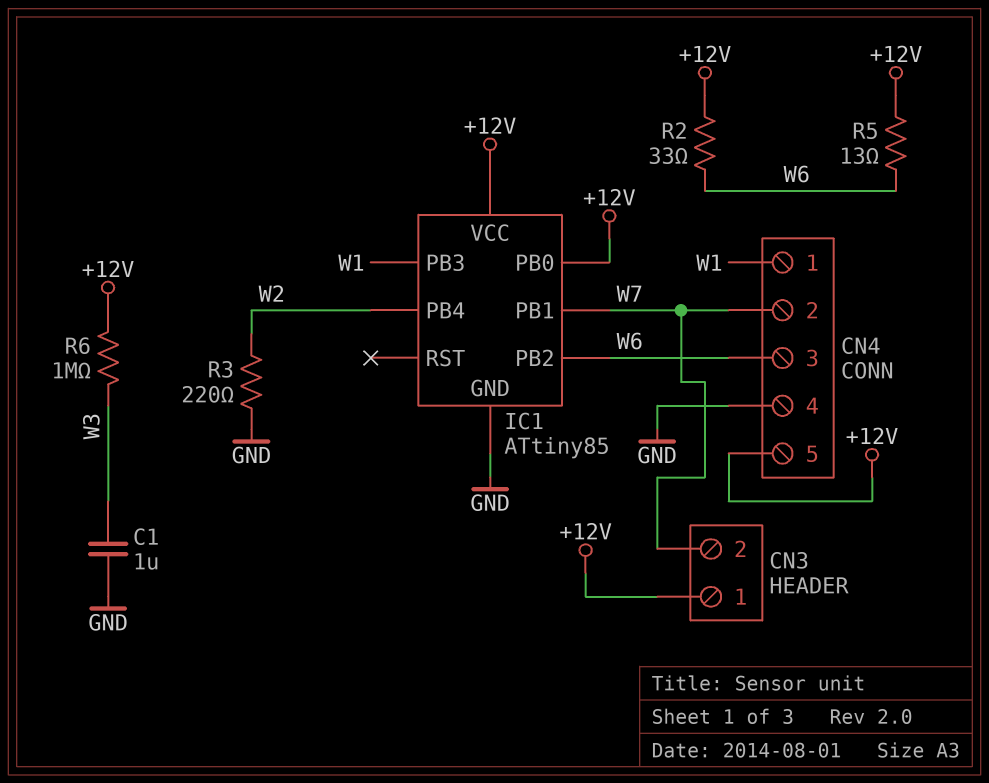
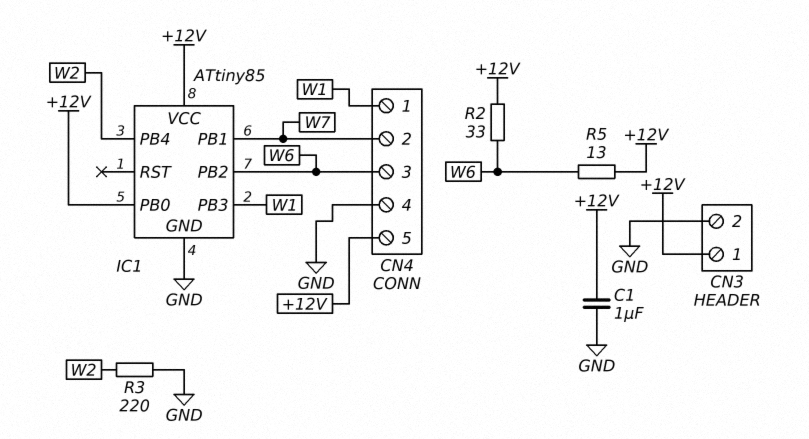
C1: 1uF (GND, W3) -> 1uF (+12V, GND)
CN3 pin 2: W7 -> GND
R6: 1M (+12V, W3) -> none

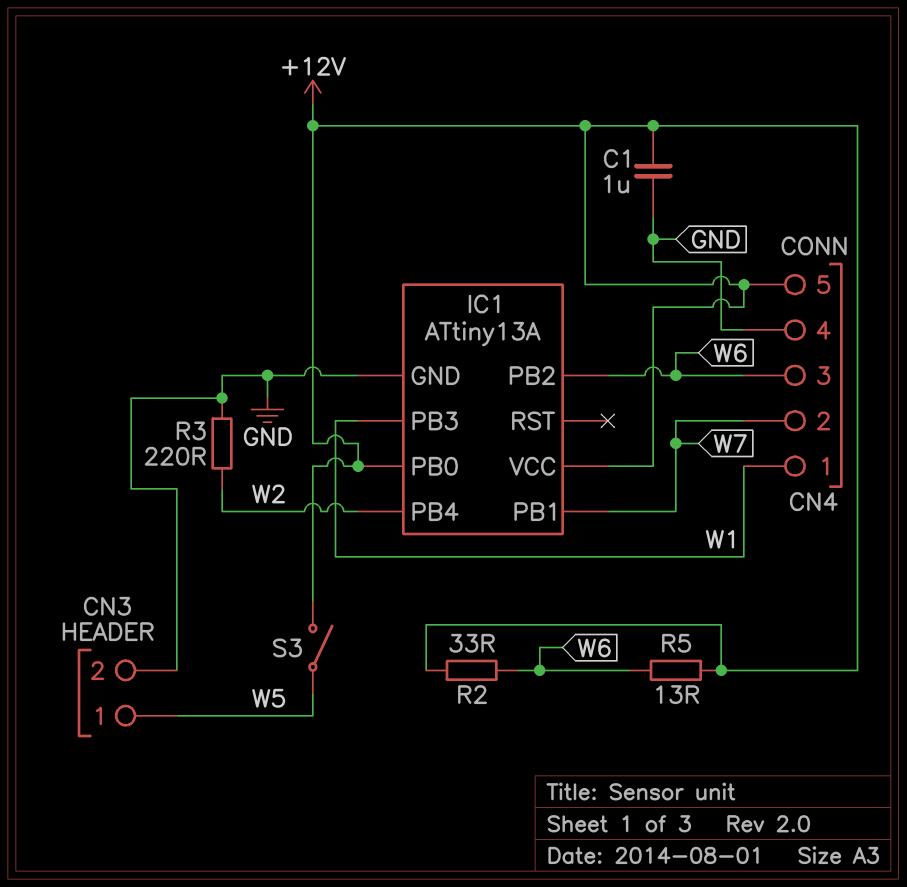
CN3 pin 1: +12V -> W5
IC1: ATtiny85 -> ATtiny13A
S3: none -> switch (+12V, W5)

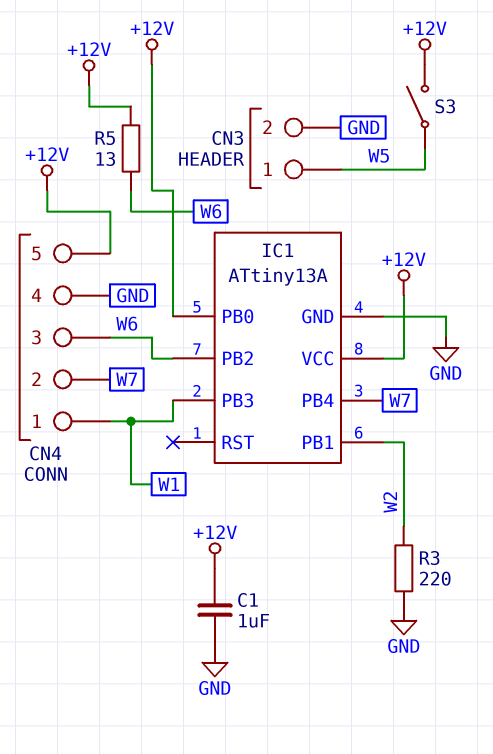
IC1 pin PB1: W7 -> W2
IC1 pin PB4: W2 -> W7
R2: 33 (+12V, W6) -> none

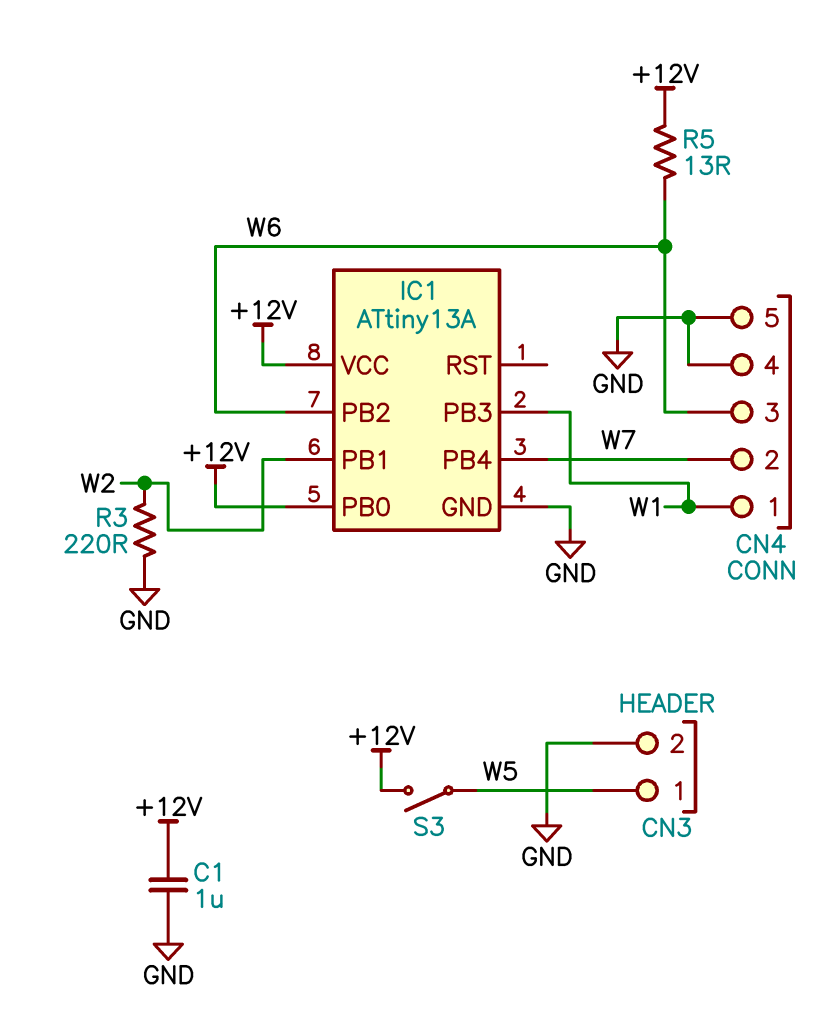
CN4 pin 5: +12V -> GND

